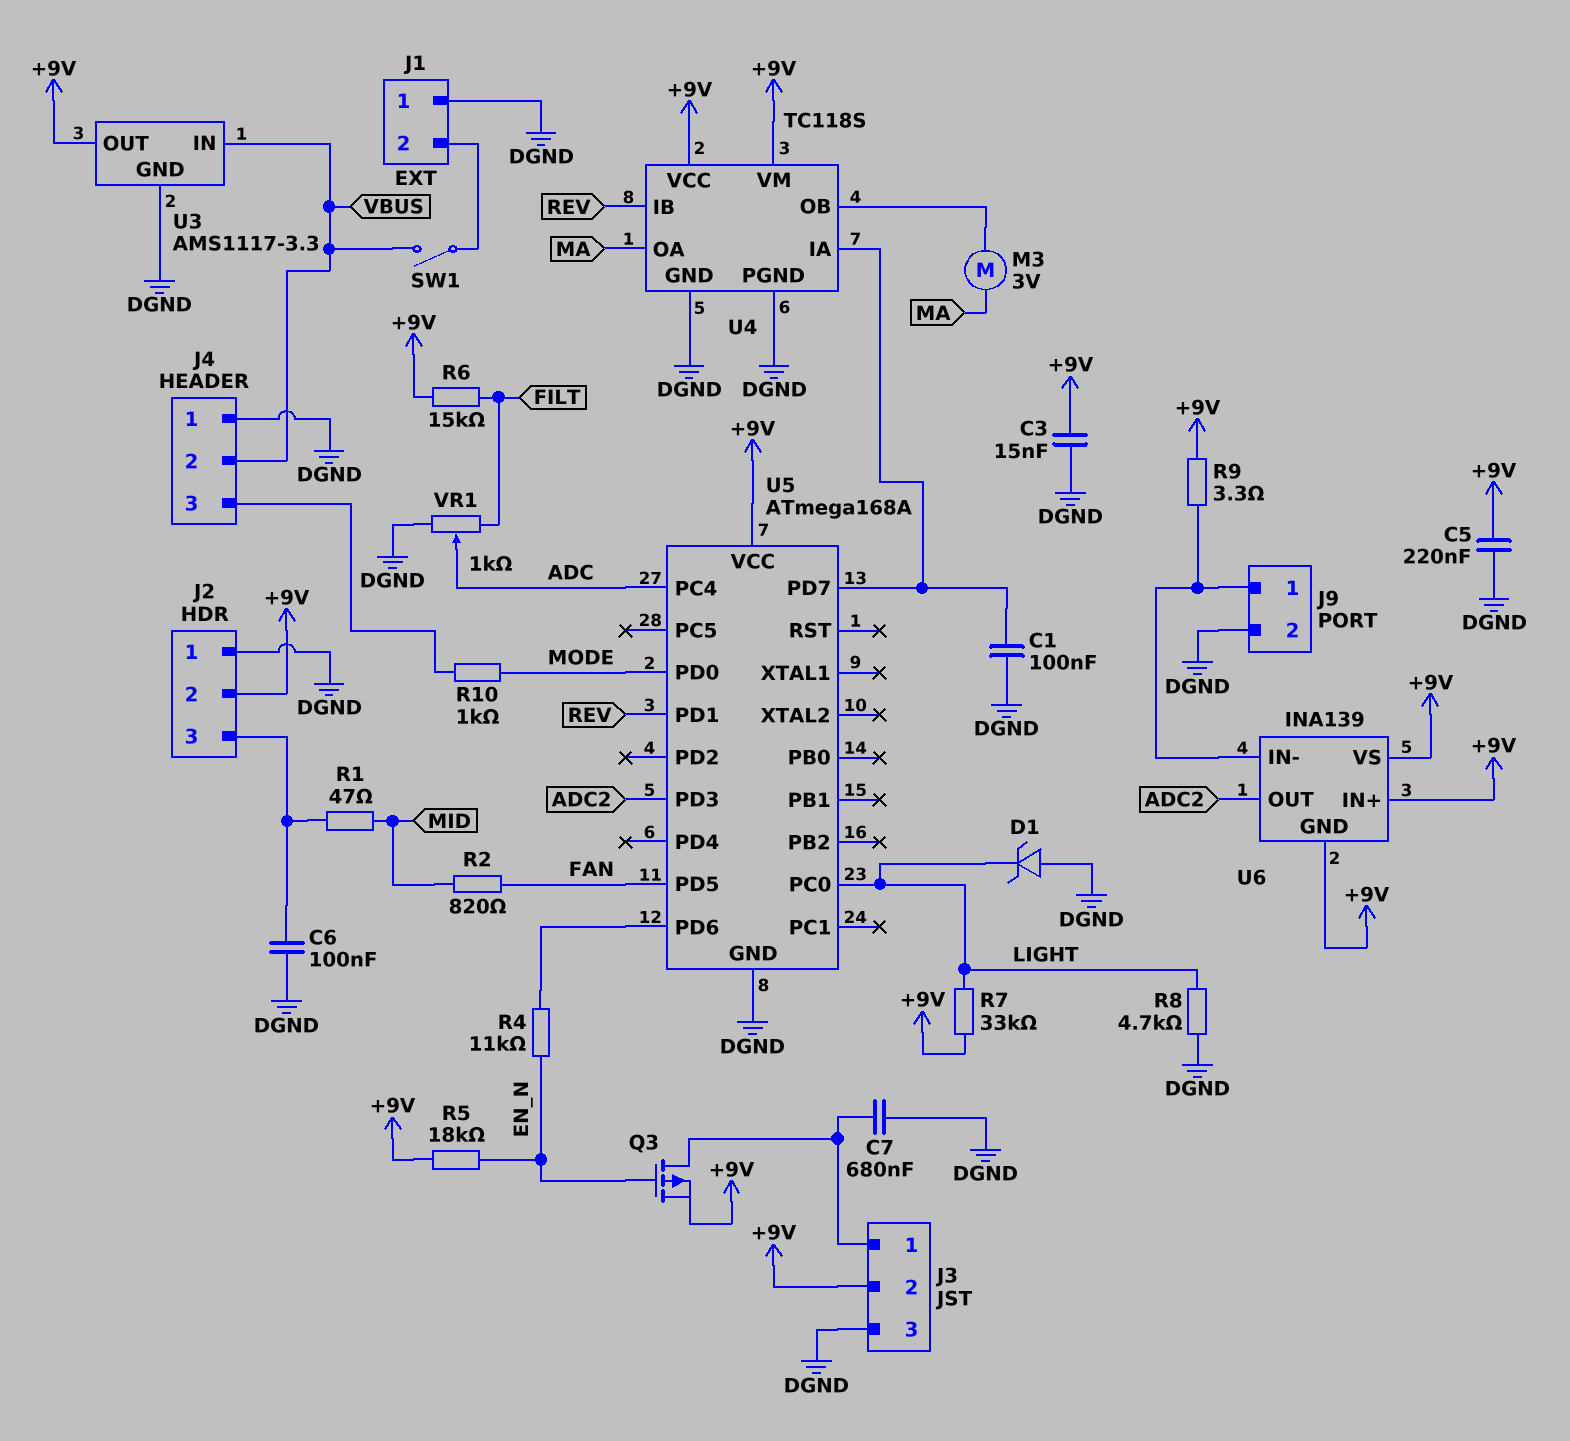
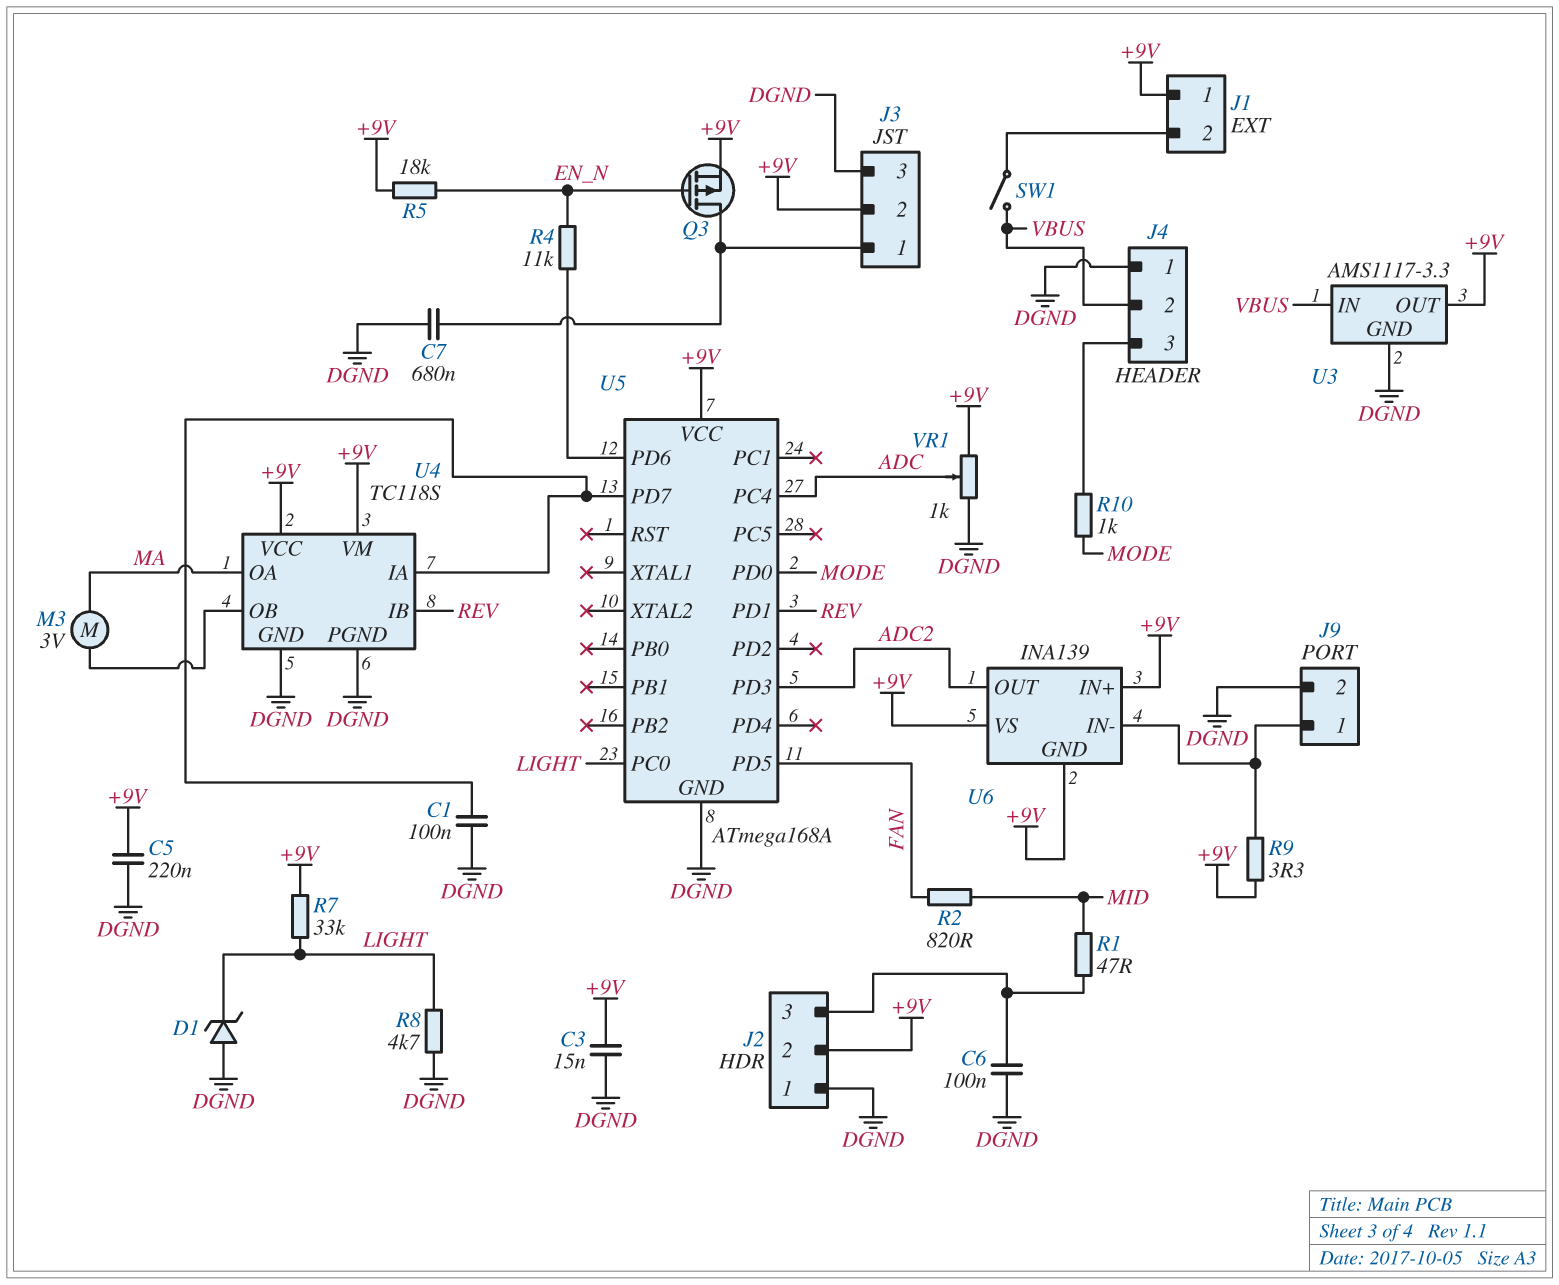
J1 pin 1: DGND -> +9V
R6: 15k (+9V, FILT) -> none
VR1: 1k (DGND, FILT, wiper ADC) -> 1k (+9V, DGND, wiper ADC)

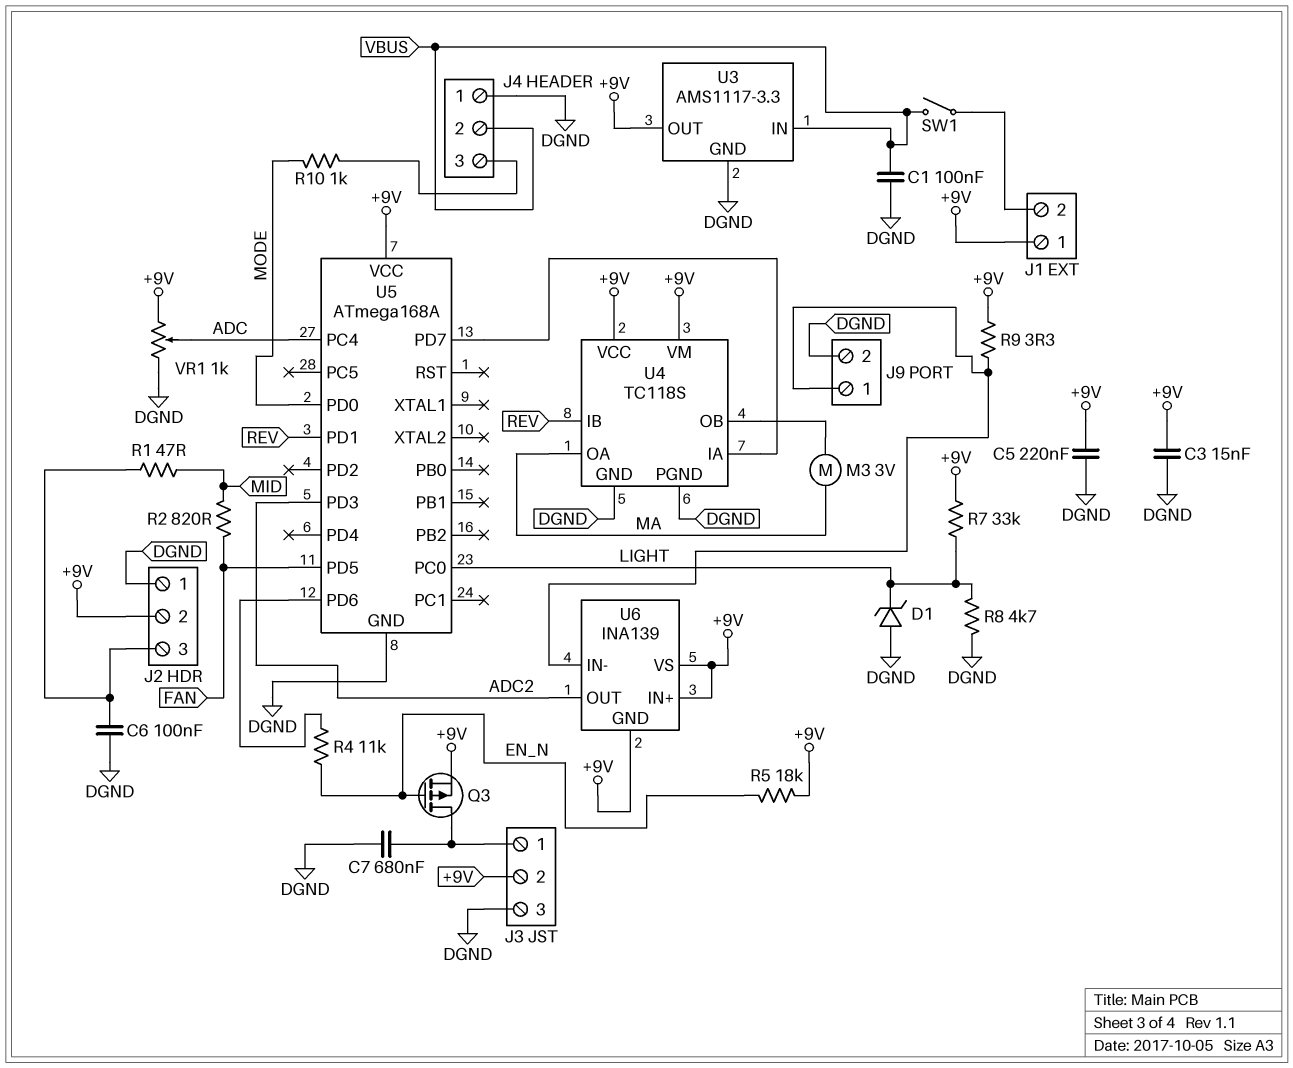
C1: 100nF (DGND, U4/IA) -> 100nF (DGND, VBUS)

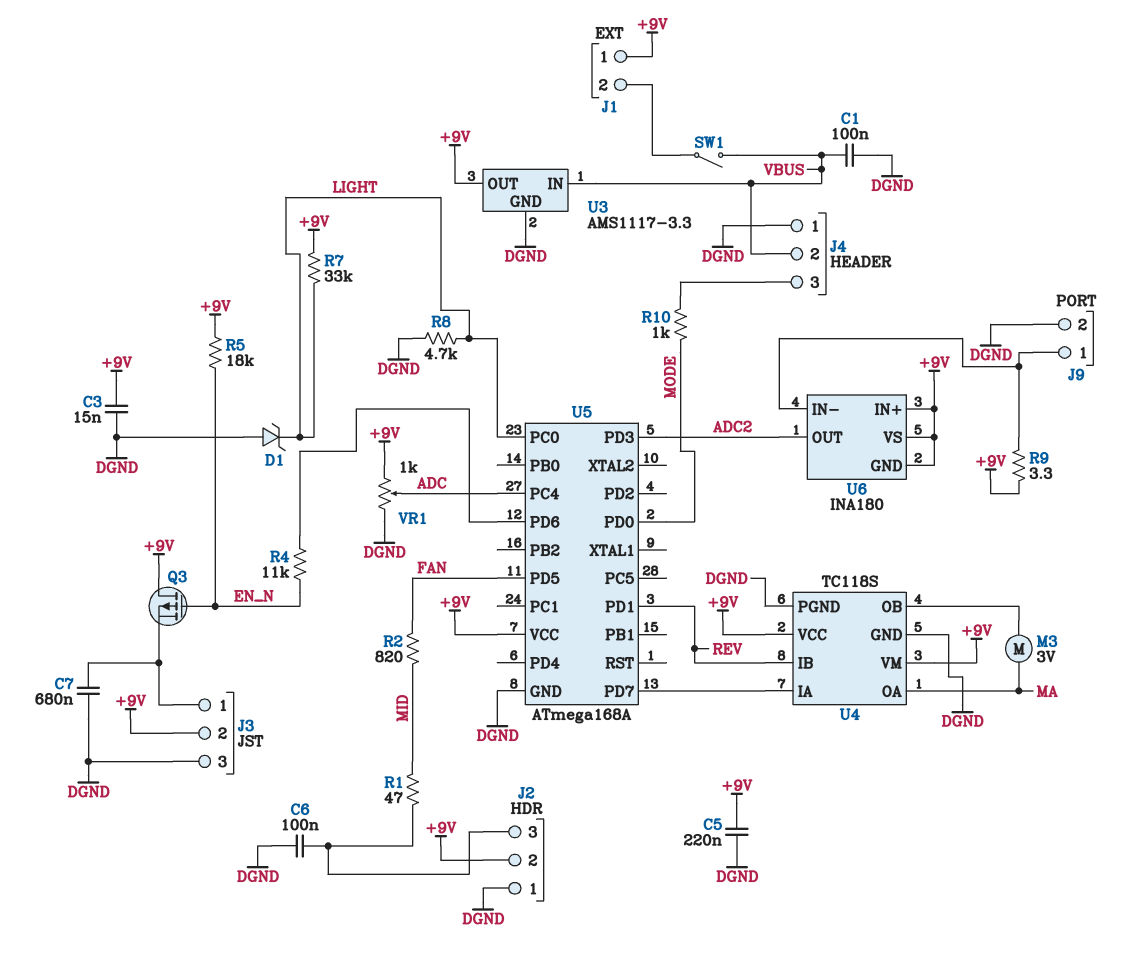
Q3: PMOS (G EN_N, D J3/1, S +9V) -> PMOS (G EN_N, D +9V, S J3/1)
U6: INA139 -> INA180

